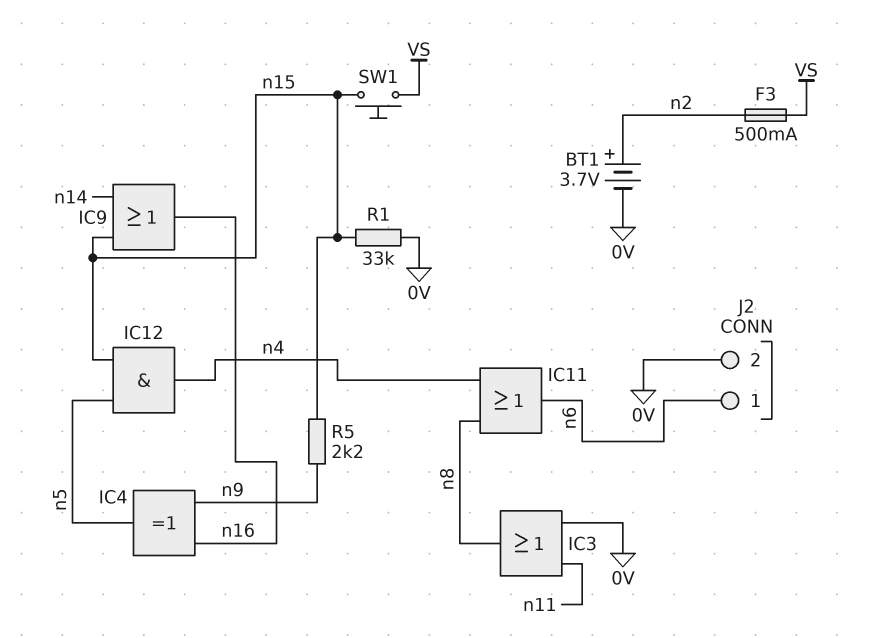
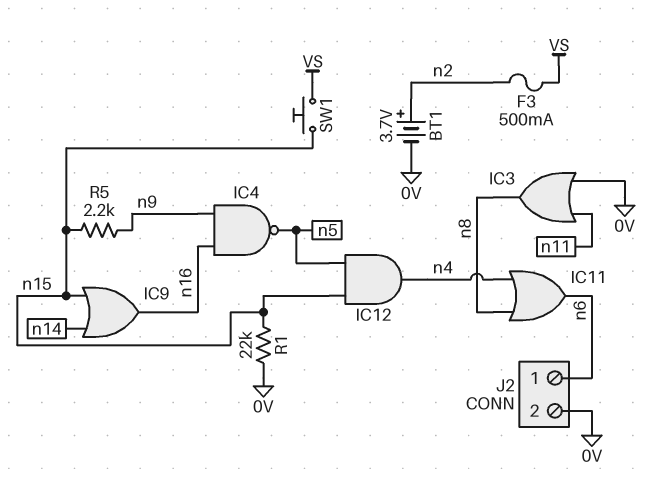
IC4: XOR (in n9, in n16, out n5) -> NAND (in n9, in n16, out n5)
R1: 33k (0V, n15) -> 22k (0V, n15)

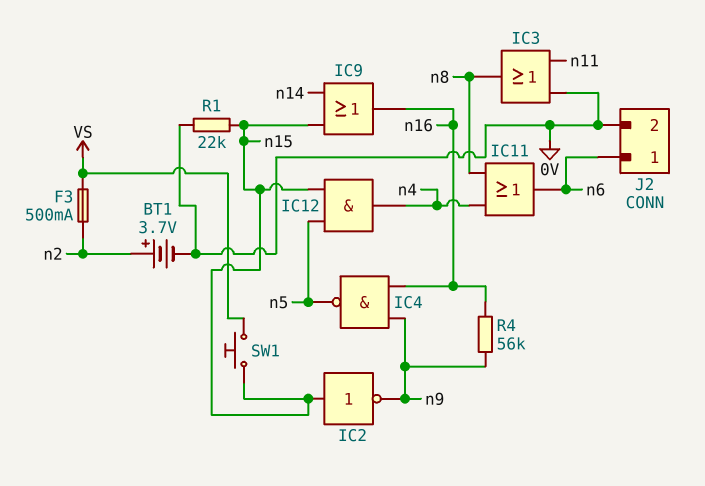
IC2: none -> NOT (in n15, out n9)
R4: none -> 56k (n9, n16)
R5: 2.2k (n9, n15) -> none

